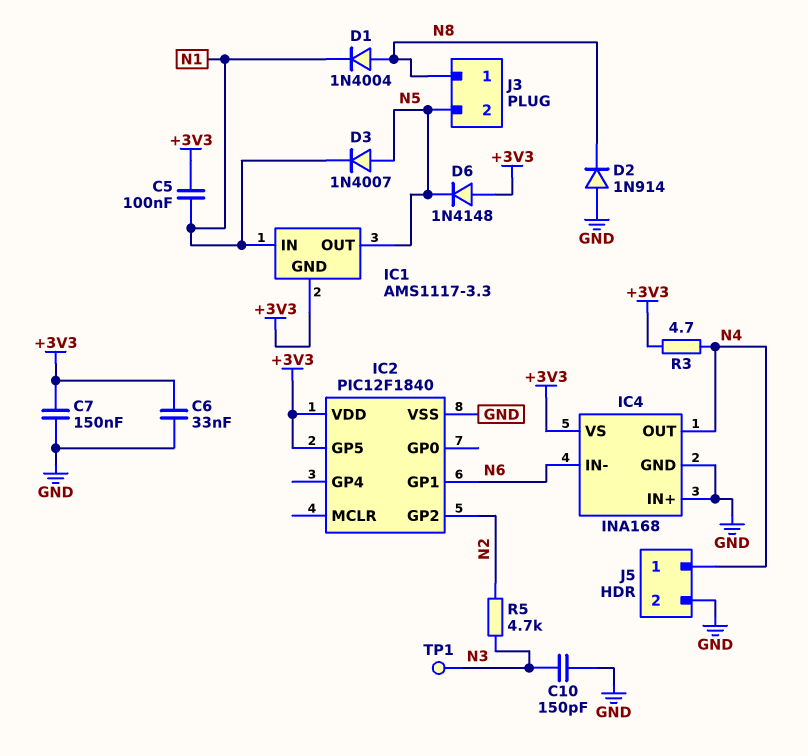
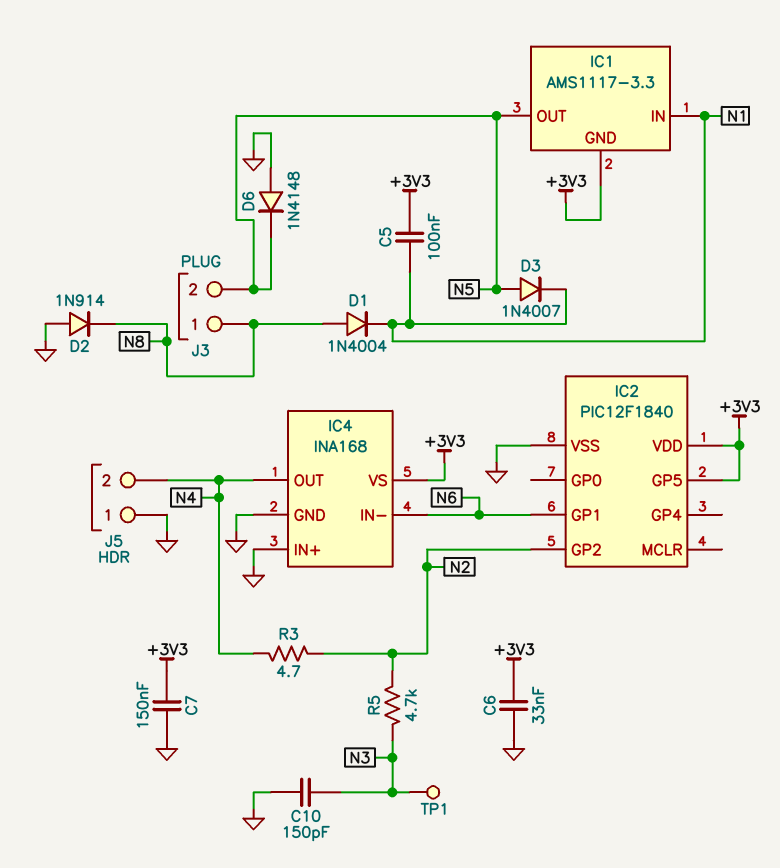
D6: diode 1N4148 (A +3V3, K N5) -> diode 1N4148 (A GND, K N5)
J5 pin 1: N4 -> GND
J5 pin 2: GND -> N4
R3: 4.7 (+3V3, N4) -> 4.7 (N2, N4)

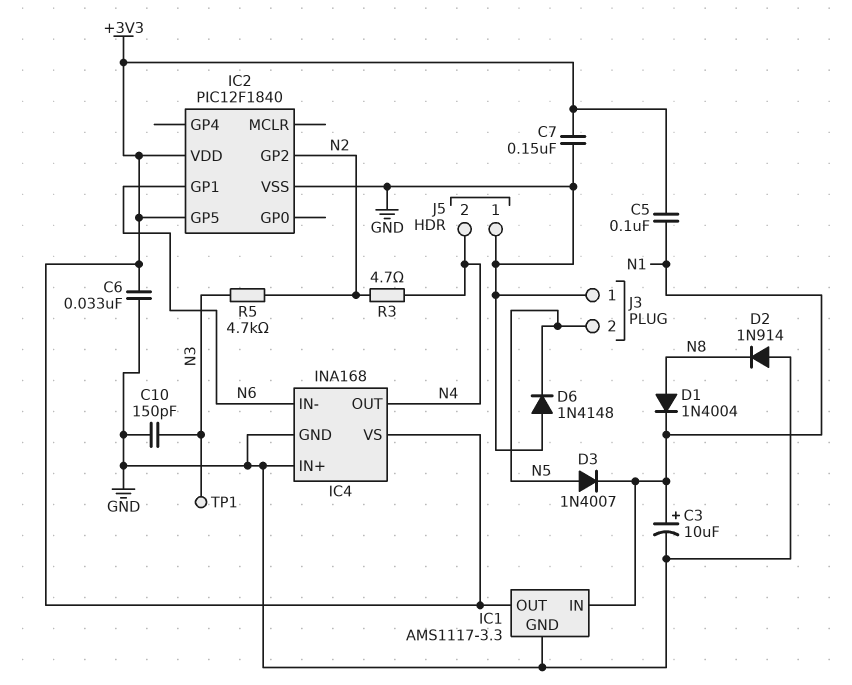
C3: none -> 10uF (plus N1, minus GND)
IC1 pin GND: +3V3 -> GND
IC1 pin OUT: N5 -> +3V3
J3 pin 1: N8 -> GND

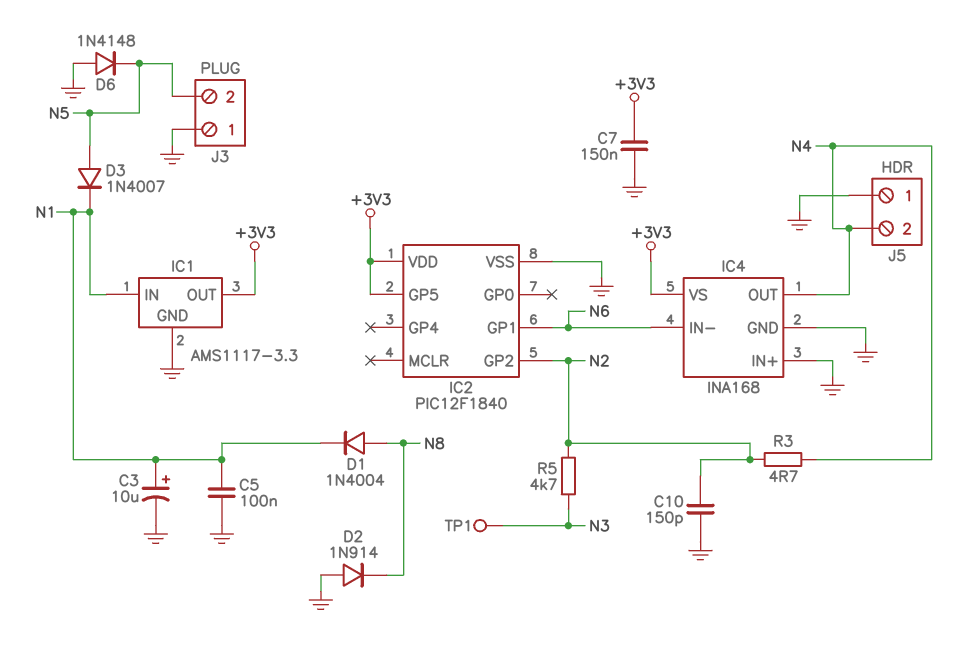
C5: 100nF (+3V3, N1) -> 100nF (GND, N1)
C6: 33nF (+3V3, GND) -> none
C10: 150pF (GND, N3) -> 150pF (GND, N2)

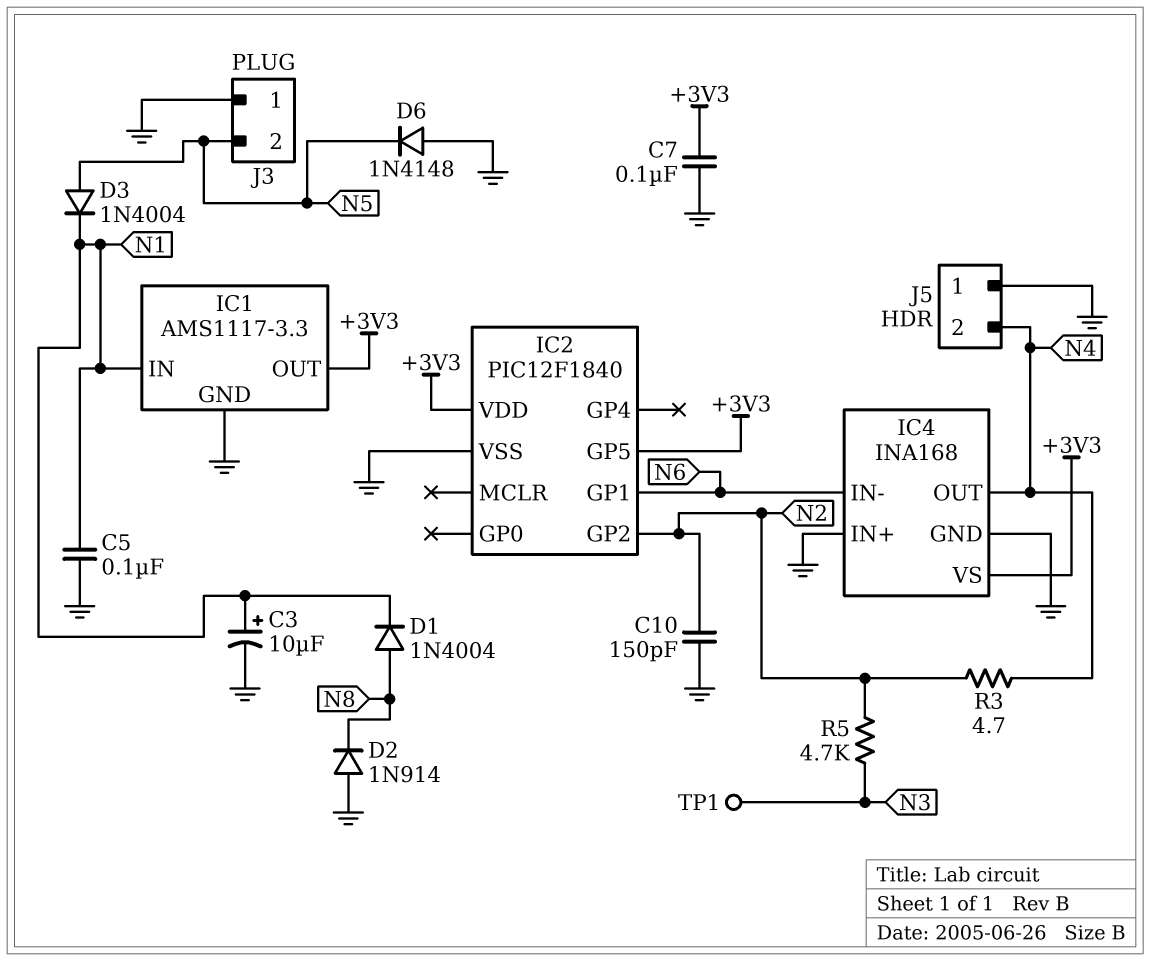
C7: 150nF (+3V3, GND) -> 100nF (+3V3, GND)
D3: diode 1N4007 (A N5, K N1) -> diode 1N4004 (A N5, K N1)

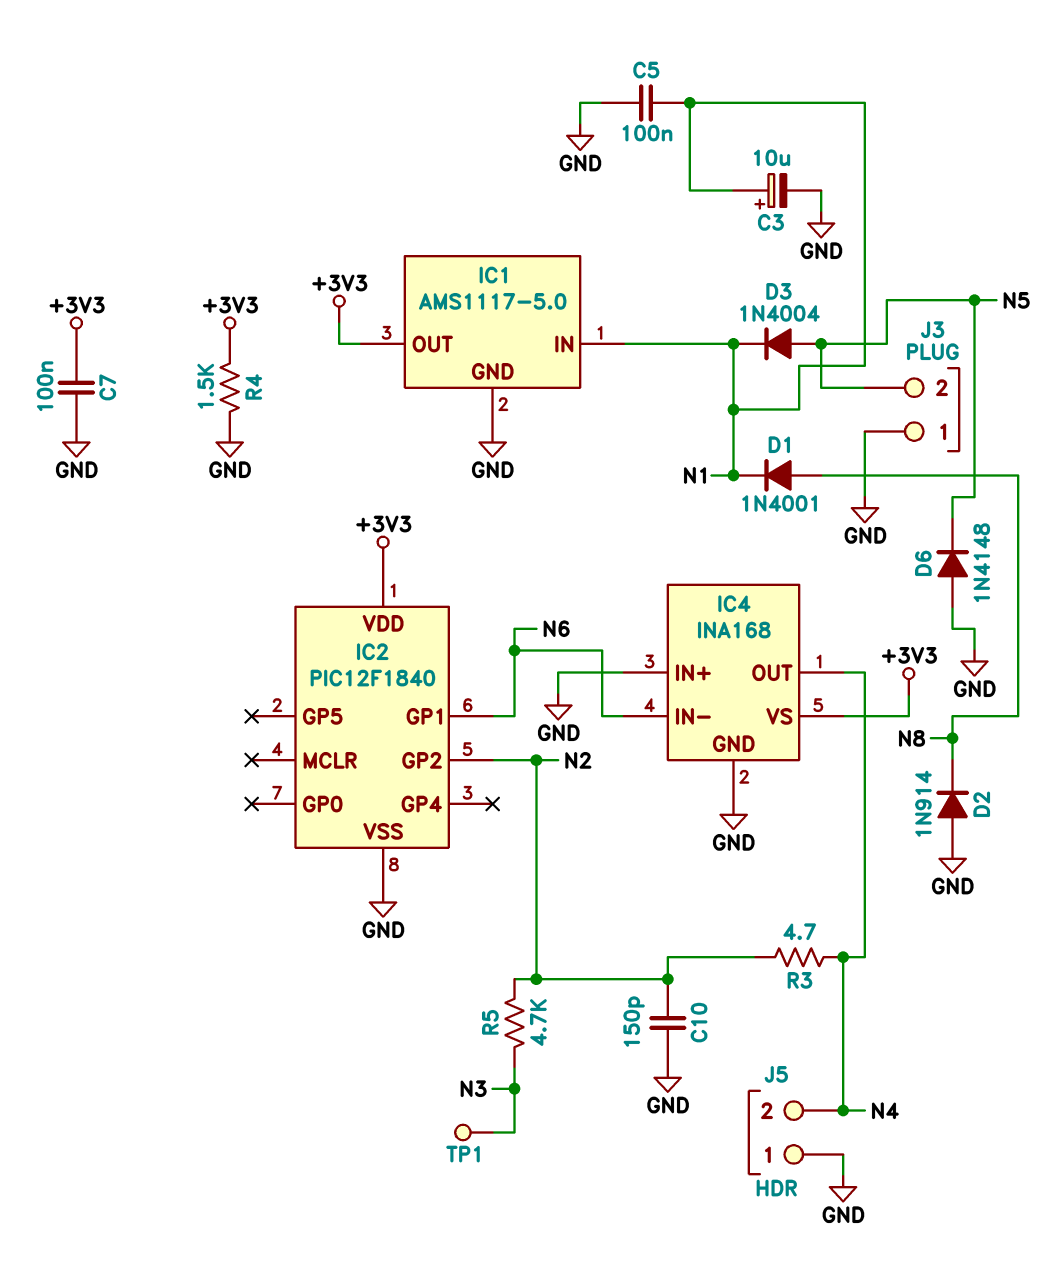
D1: diode 1N4004 (A N8, K N1) -> diode 1N4001 (A N8, K N1)
IC1: AMS1117-3.3 -> AMS1117-5.0
IC2 pin GP5: +3V3 -> none
R4: none -> 1.5k (+3V3, GND)

